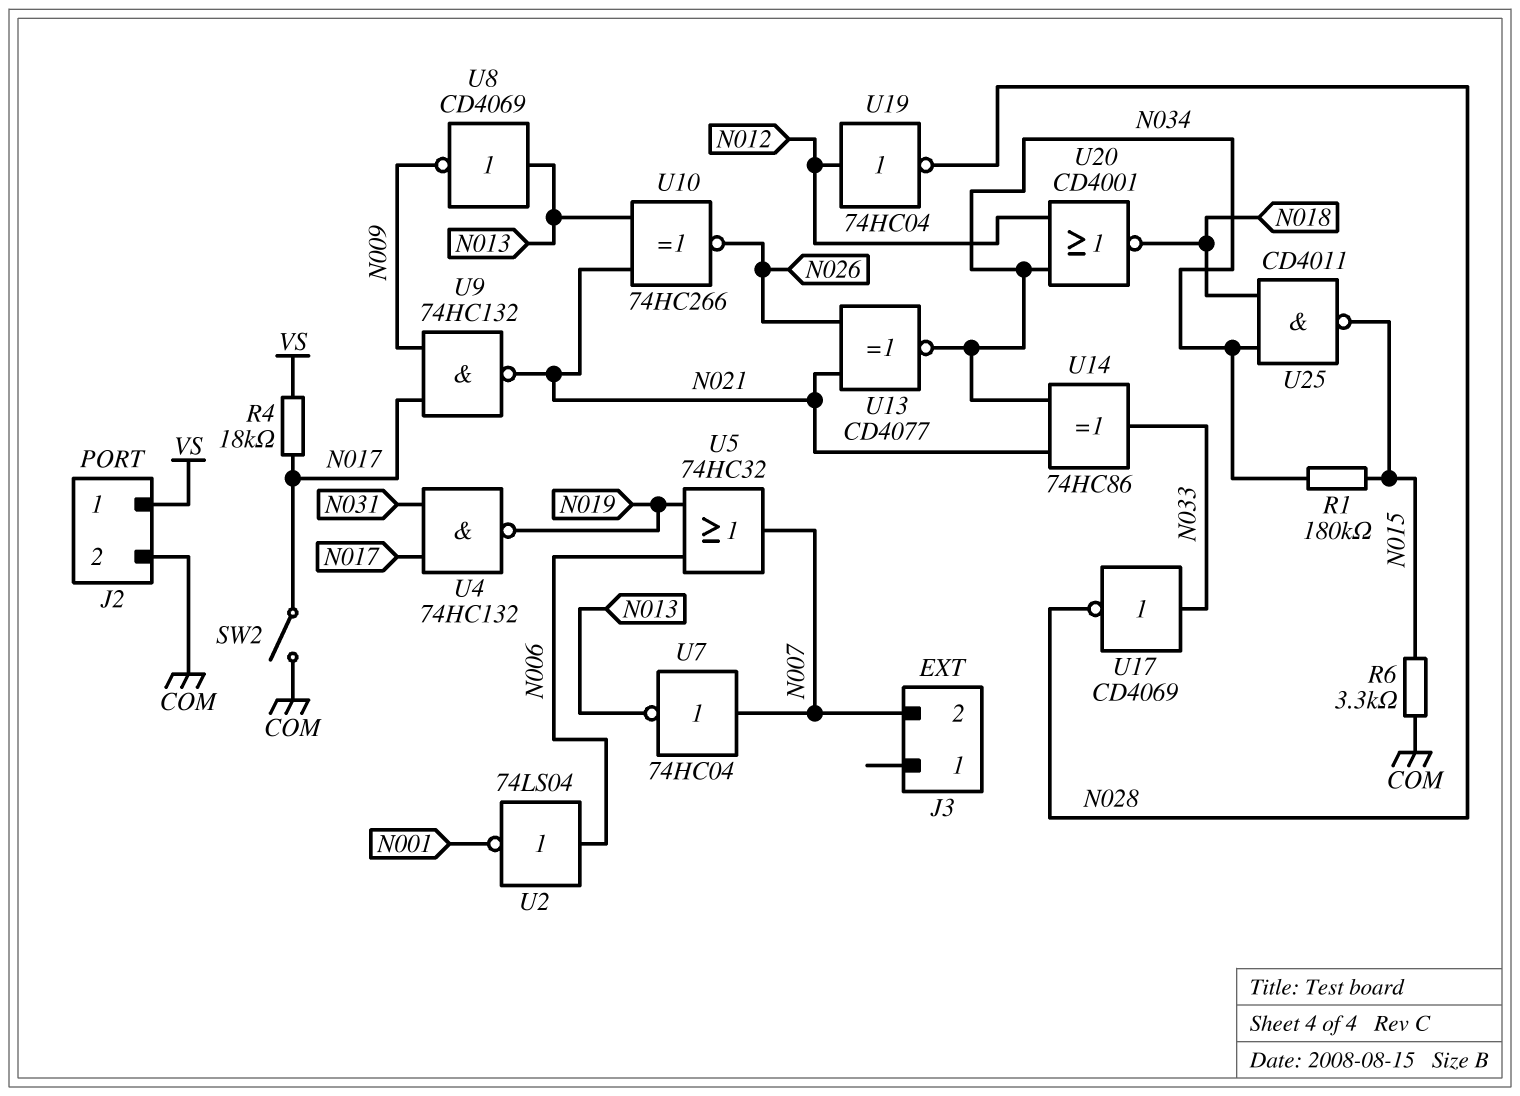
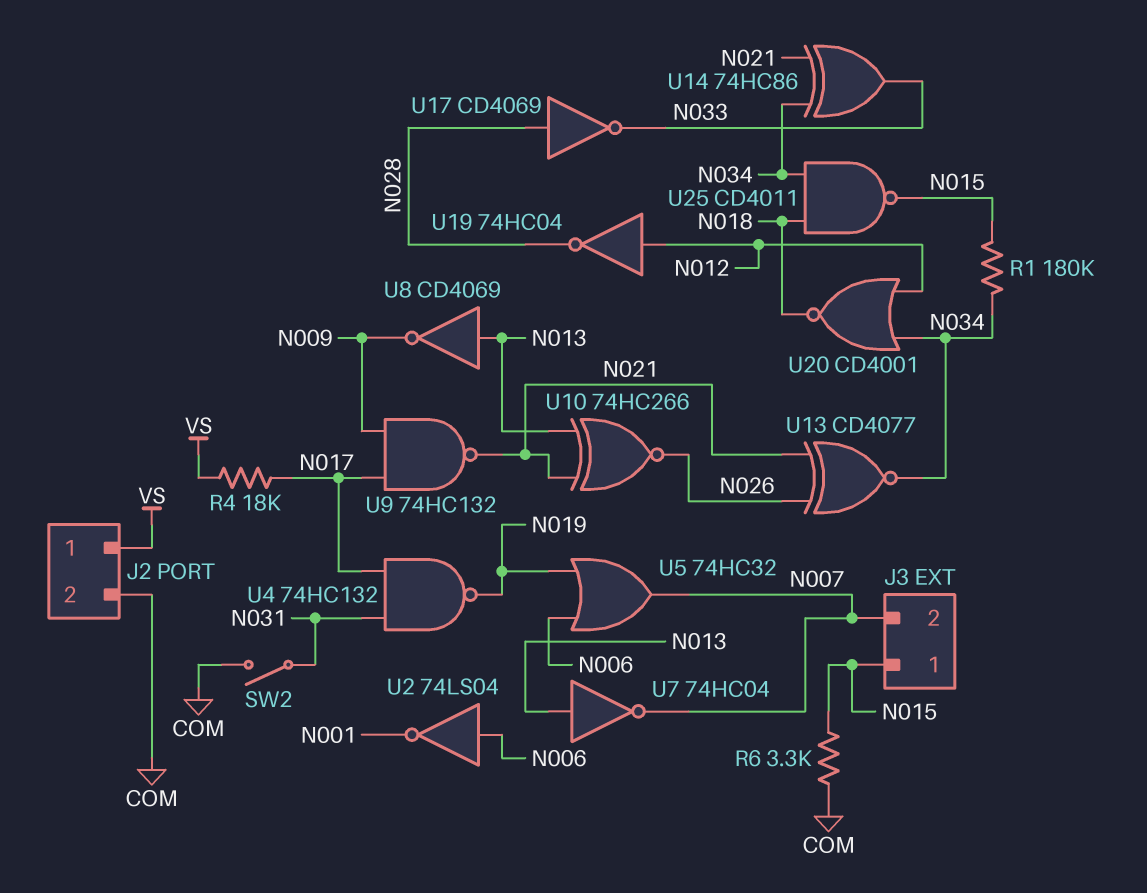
J3 pin 1: none -> N015
SW2: switch (COM, N017) -> switch (COM, N031)
U7: NOT 74HC04 (in N007, out N013) -> NOT 74HC04 (in N013, out N007)
U17: NOT CD4069 (in N033, out N028) -> NOT CD4069 (in N028, out N033)

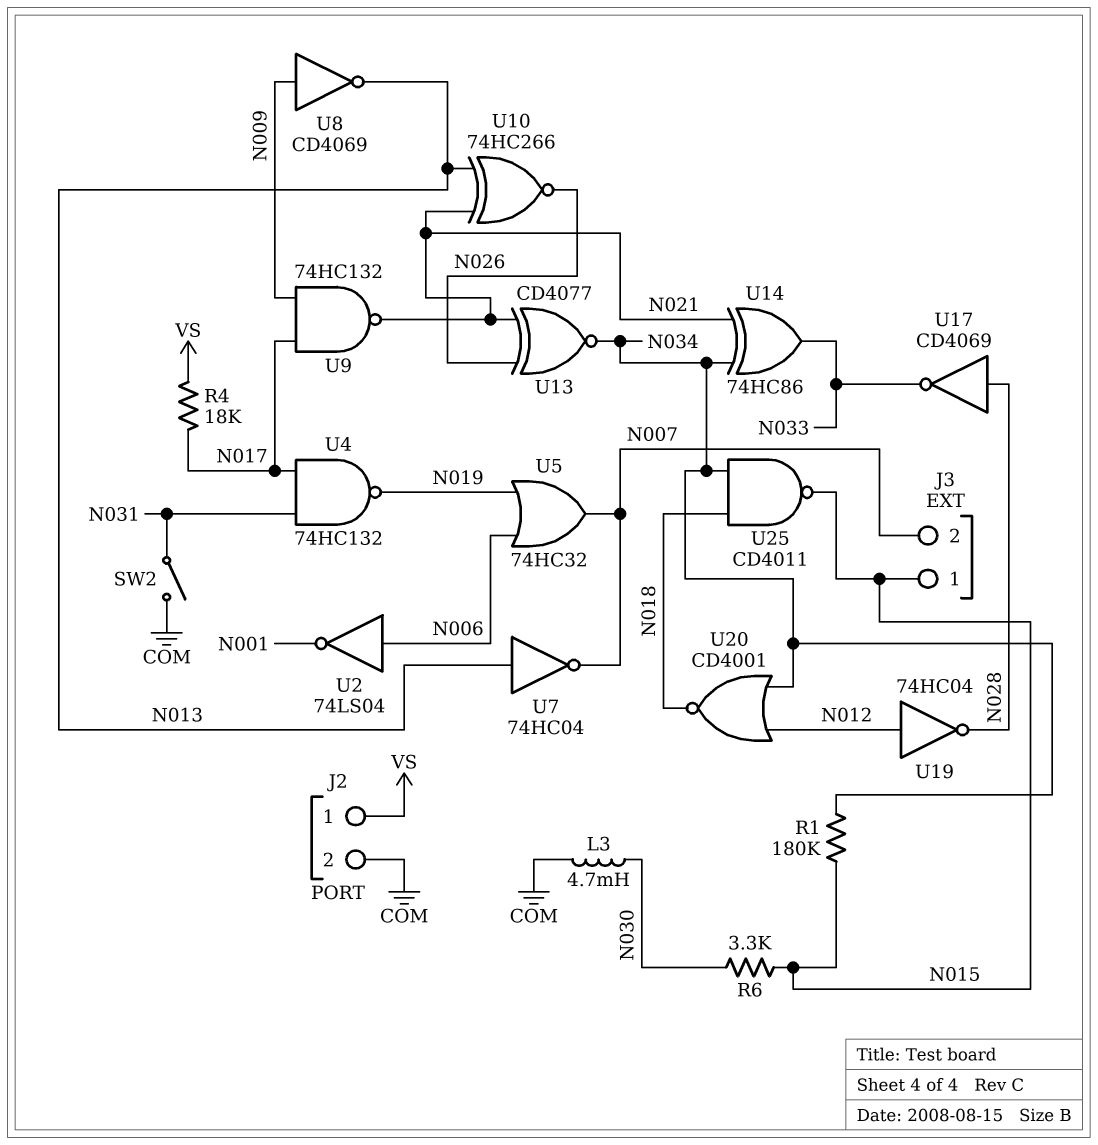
L3: none -> 4.7mH (COM, N030)
R6: 3.3k (COM, N015) -> 3.3k (N015, N030)
U8: NOT CD4069 (in N013, out N009) -> NOT CD4069 (in N009, out N013)

